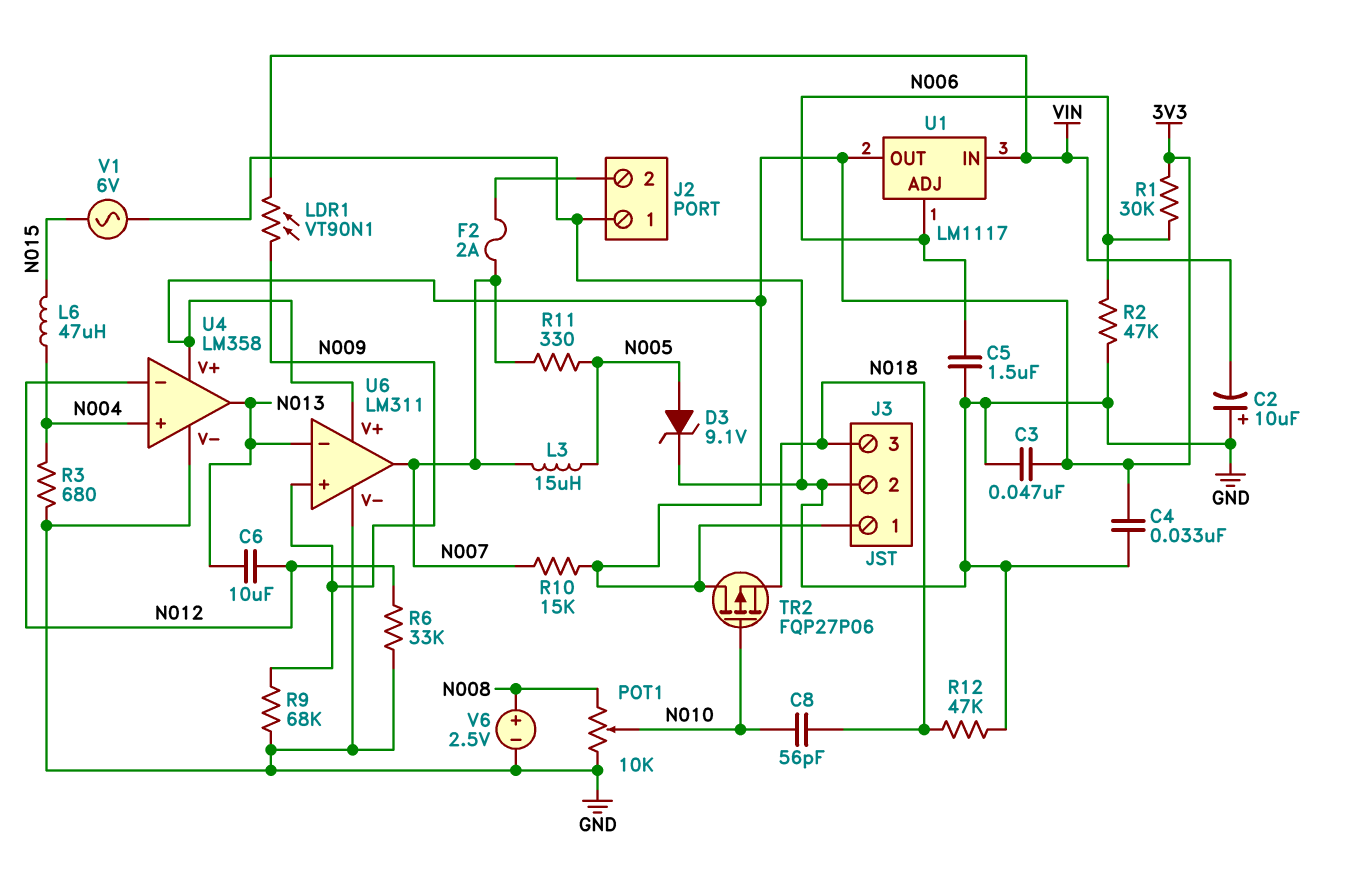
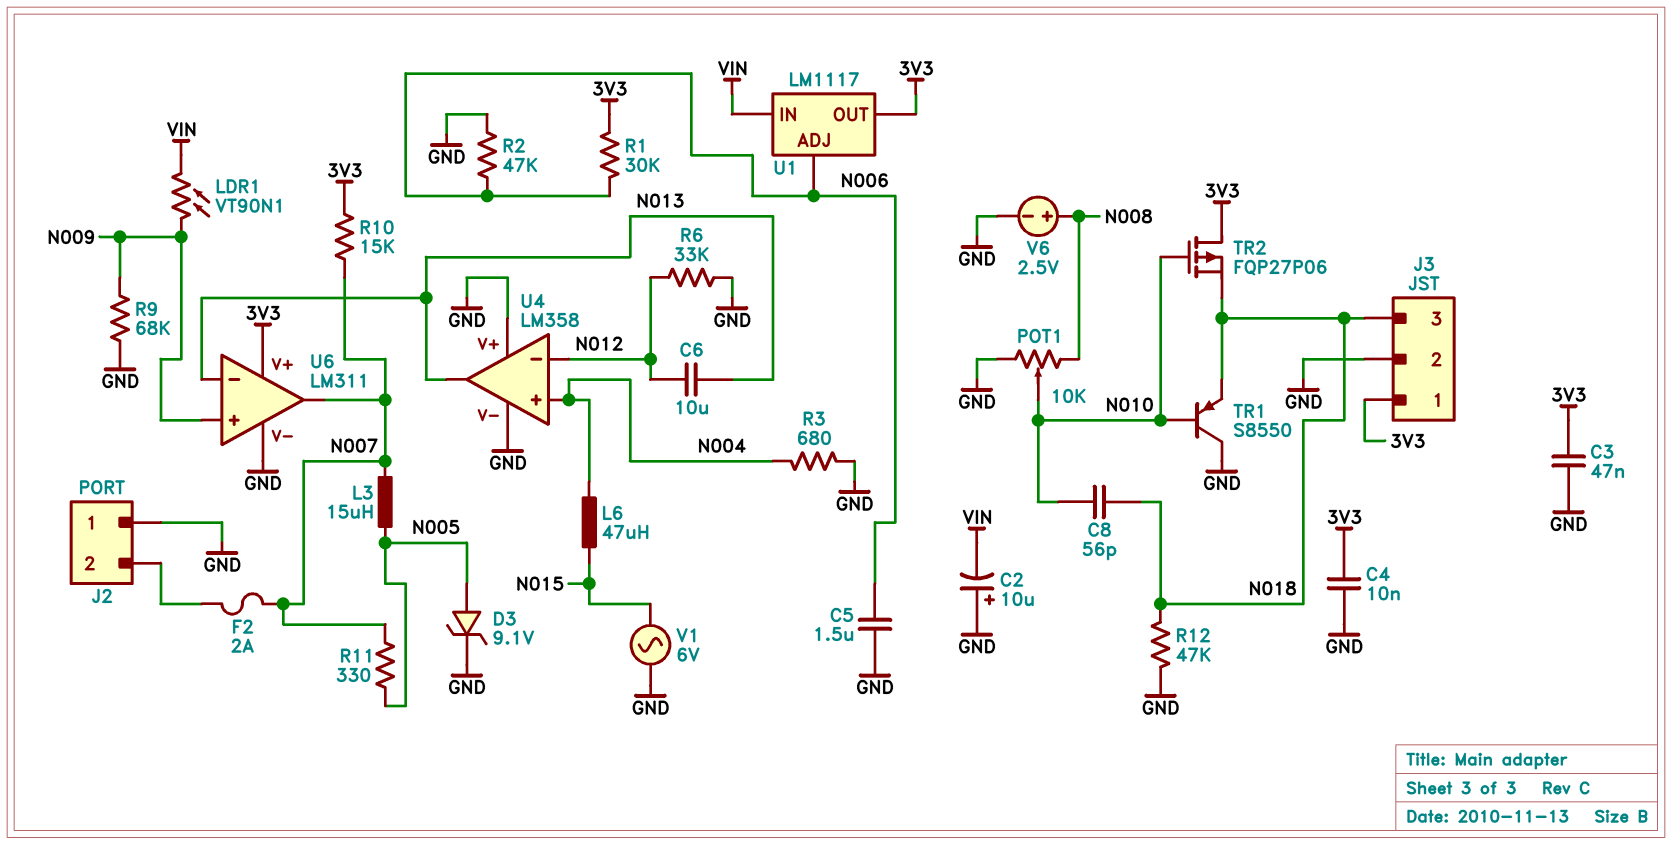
C4: 33nF (3V3, GND) -> 10nF (3V3, GND)
TR1: none -> PNP S8550 (B N010, C GND, E N018)
U4 pin V+: 3V3 -> GND

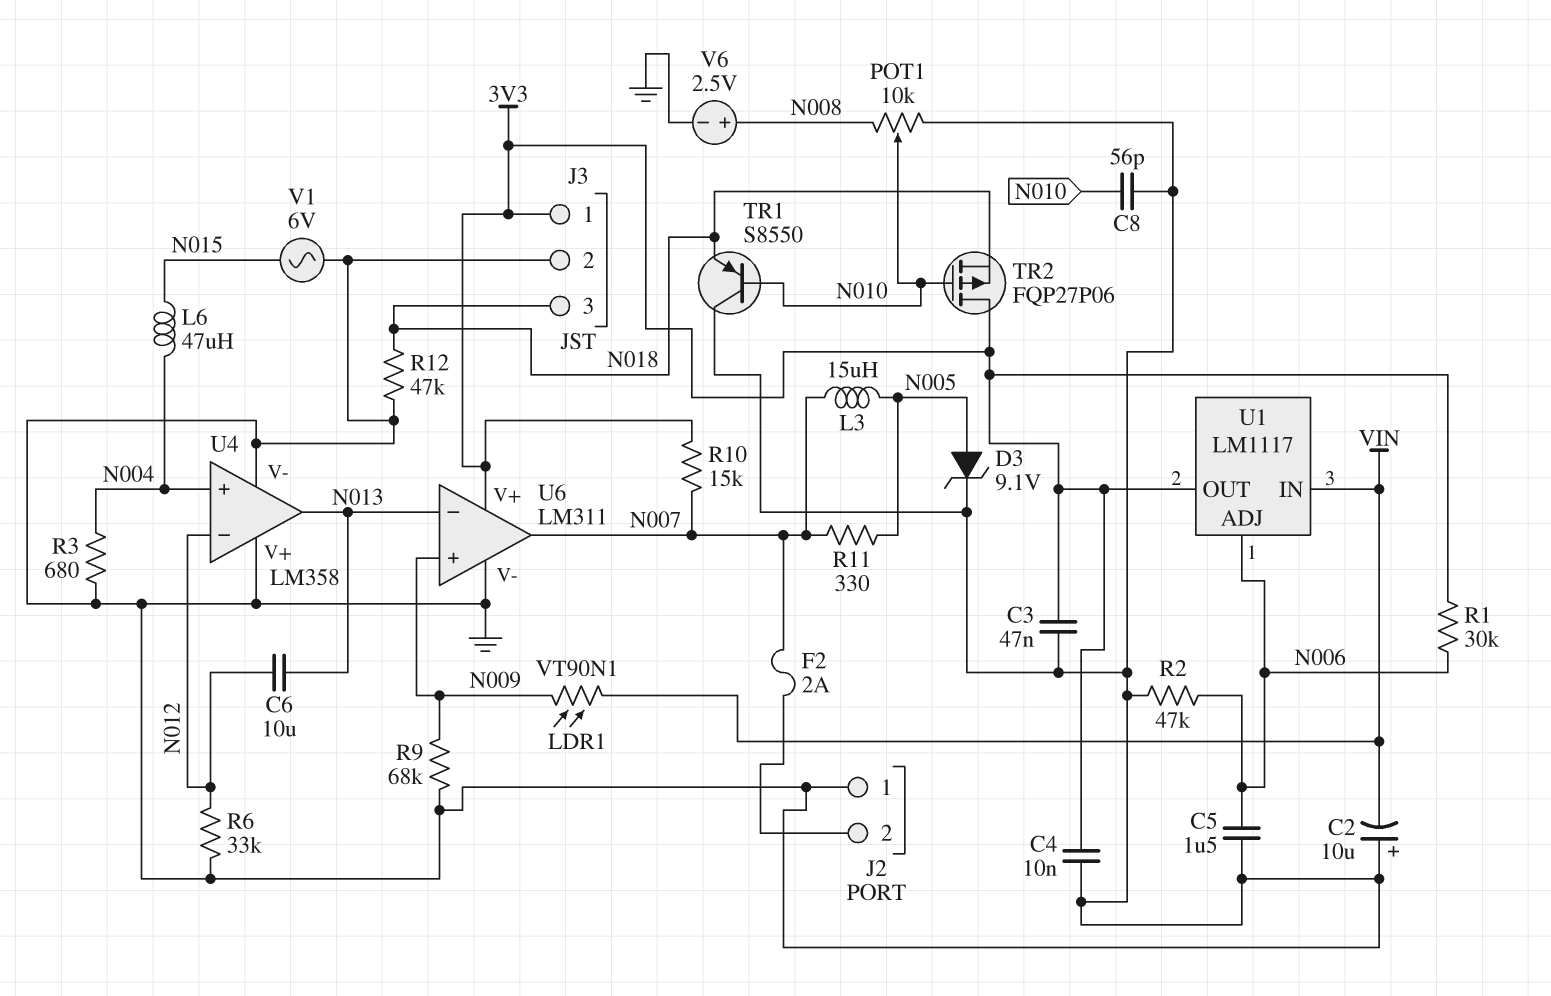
C8: 56pF (N010, N018) -> 56pF (GND, N010)

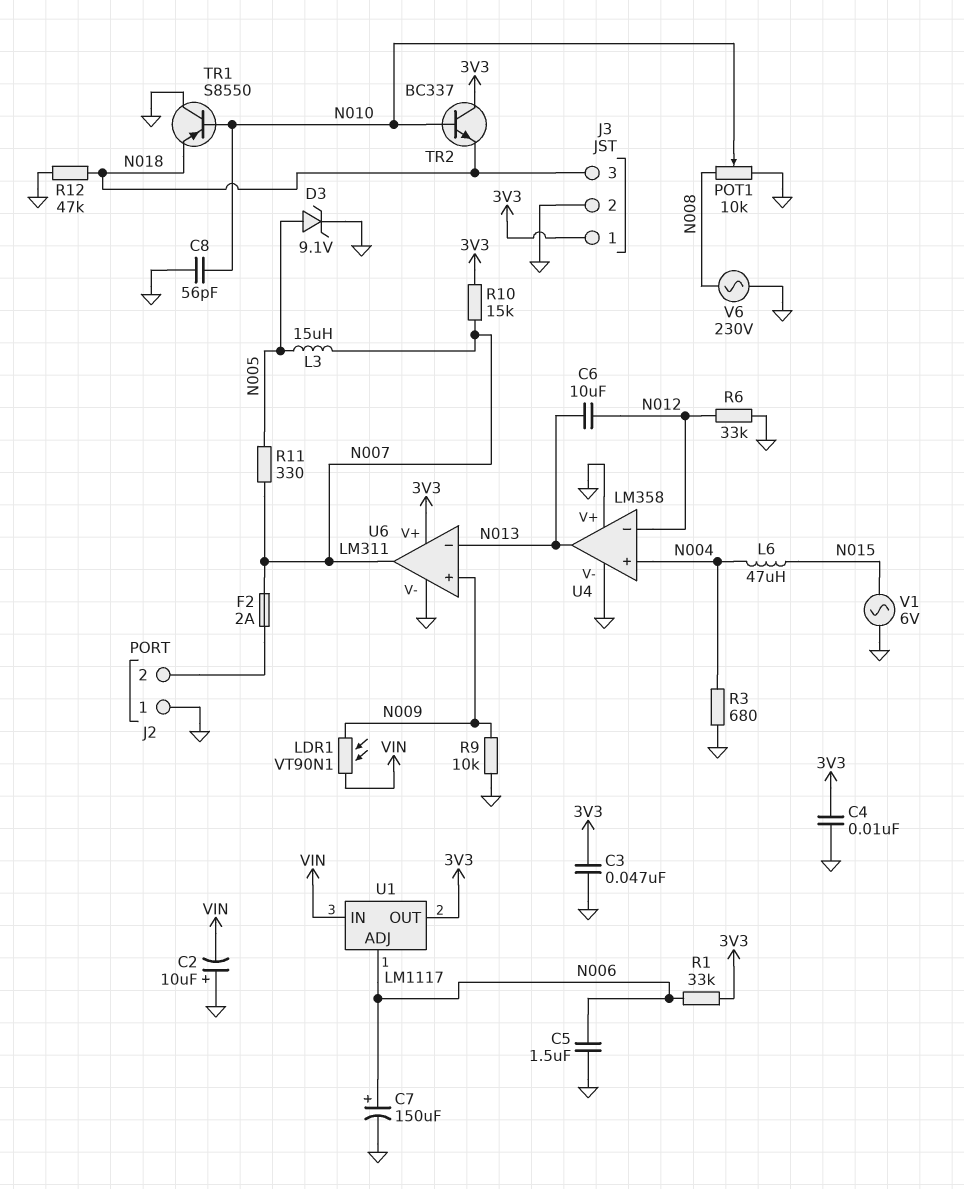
C7: none -> 150uF (plus N006, minus GND)
R1: 30k (3V3, N006) -> 33k (3V3, N006)
R2: 47k (GND, N006) -> none
R9: 68k (GND, N009) -> 10k (GND, N009)
TR2: PMOS FQP27P06 (G N010, D 3V3, S N018) -> NPN BC337 (B N010, C 3V3, E N018)
V6: 2.5V (plus N008, minus GND) -> AC 230V (GND, N008)

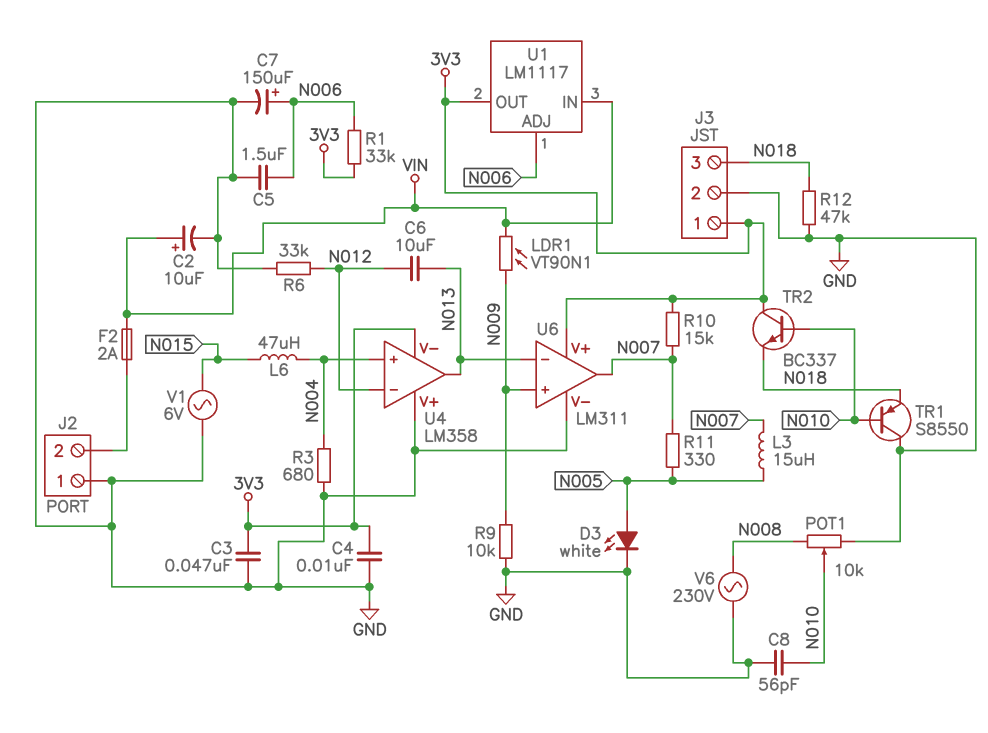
C2: 10uF (plus GND, minus VIN) -> 10uF (plus VIN, minus GND)
D3: zener 9.1V (A N005, K GND) -> LED white (A N005, K GND)
F2: 2A (J2/2, N007) -> 2A (J2/2, VIN)
U4 pin V-: GND -> 3V3

